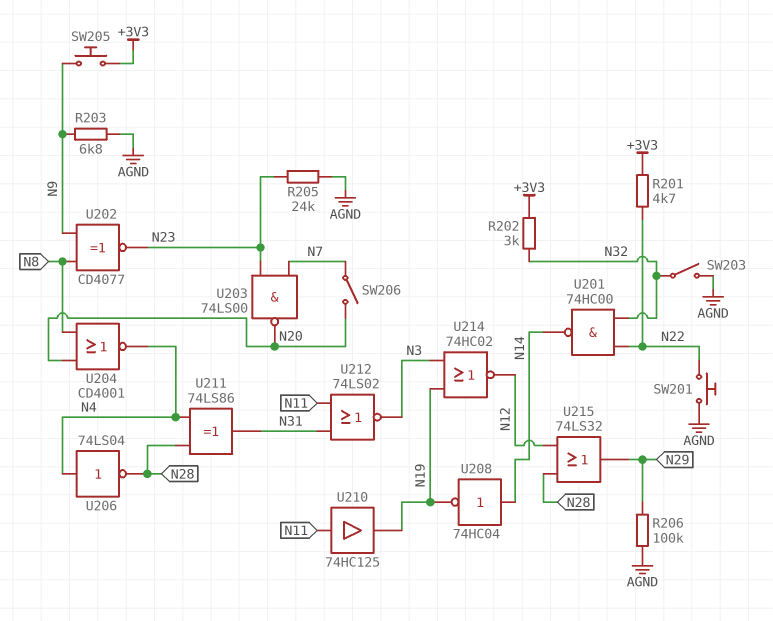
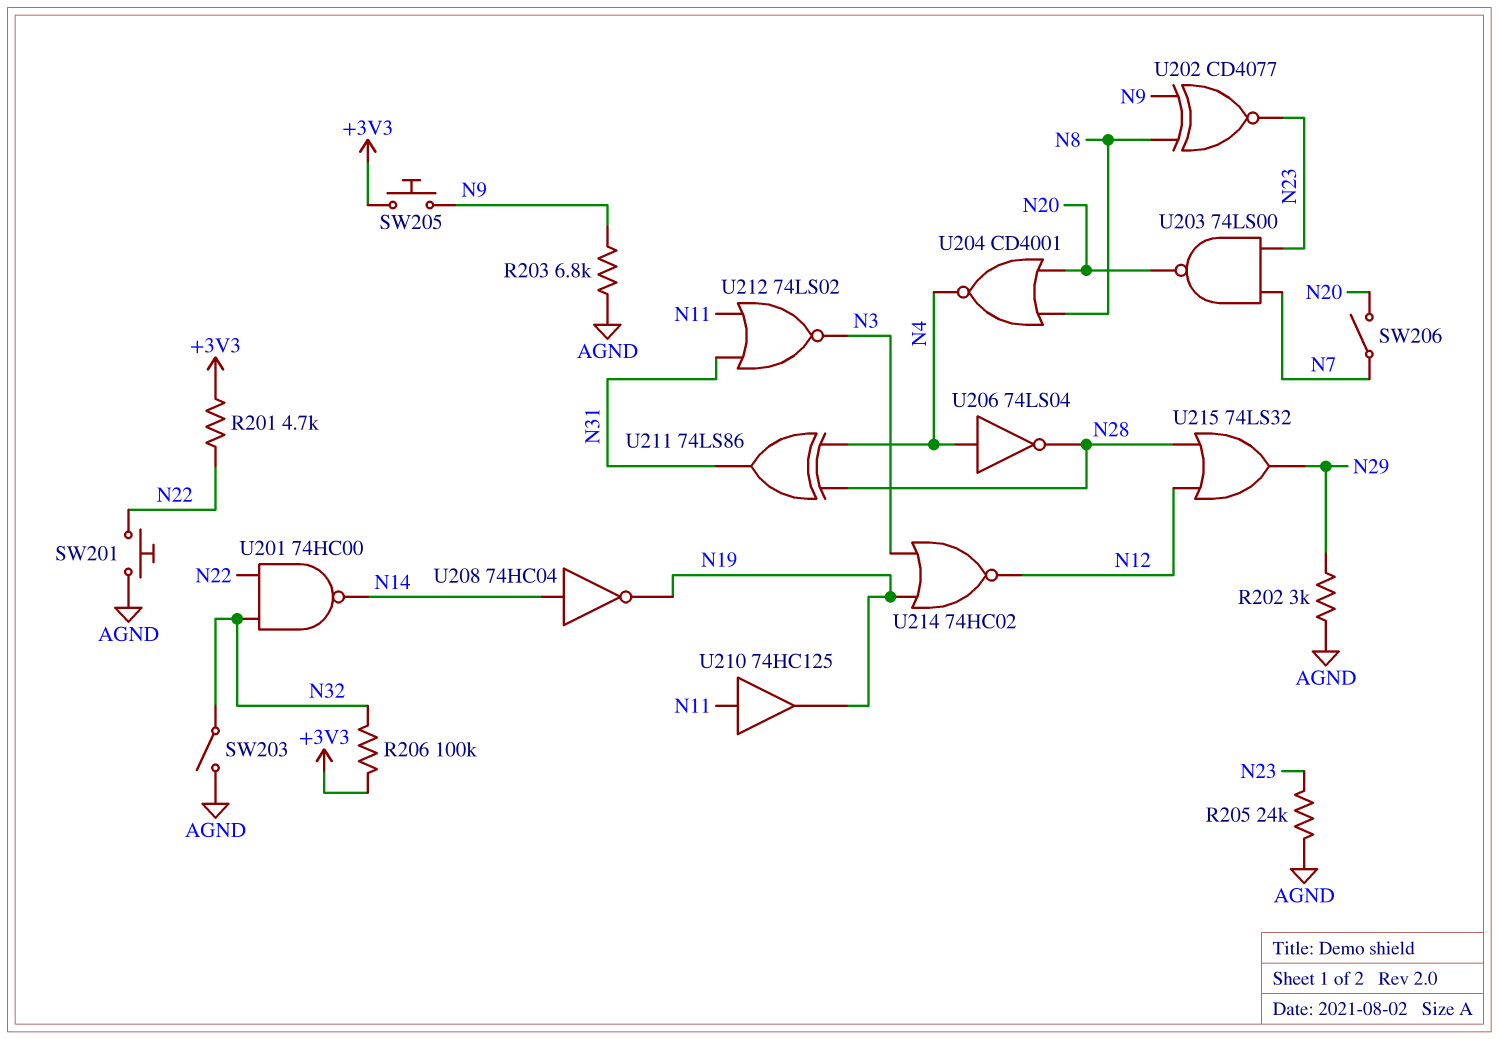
R202: 3k (+3V3, N32) -> 3k (AGND, N29)
R206: 100k (AGND, N29) -> 100k (+3V3, N32)

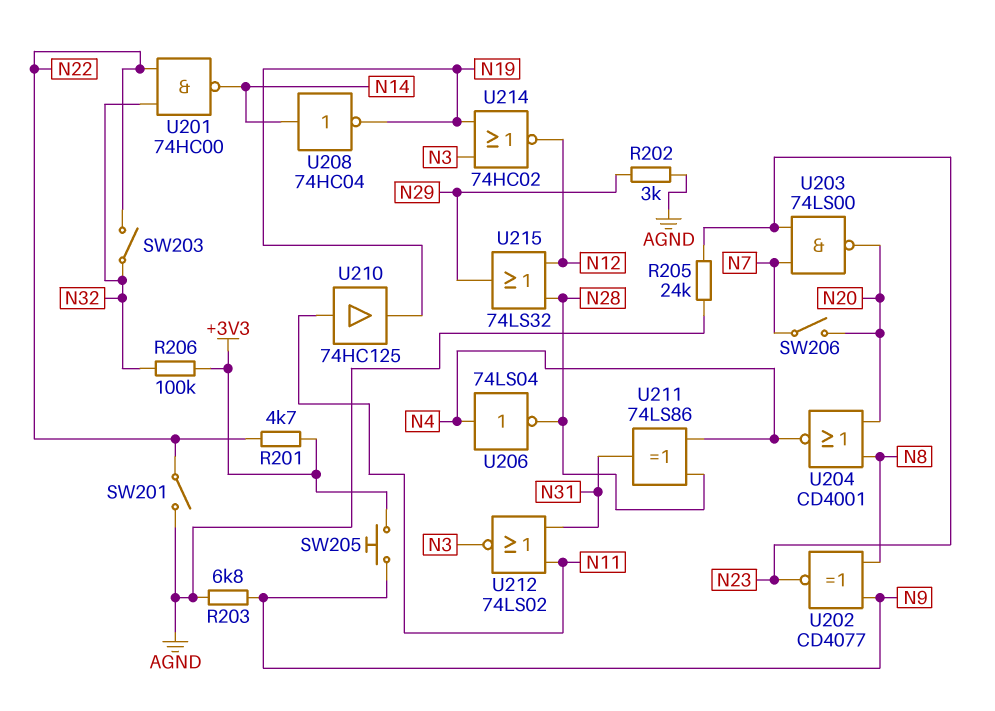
SW201: button (AGND, N22) -> switch (AGND, N22)
SW203: switch (AGND, N32) -> switch (N22, N32)

